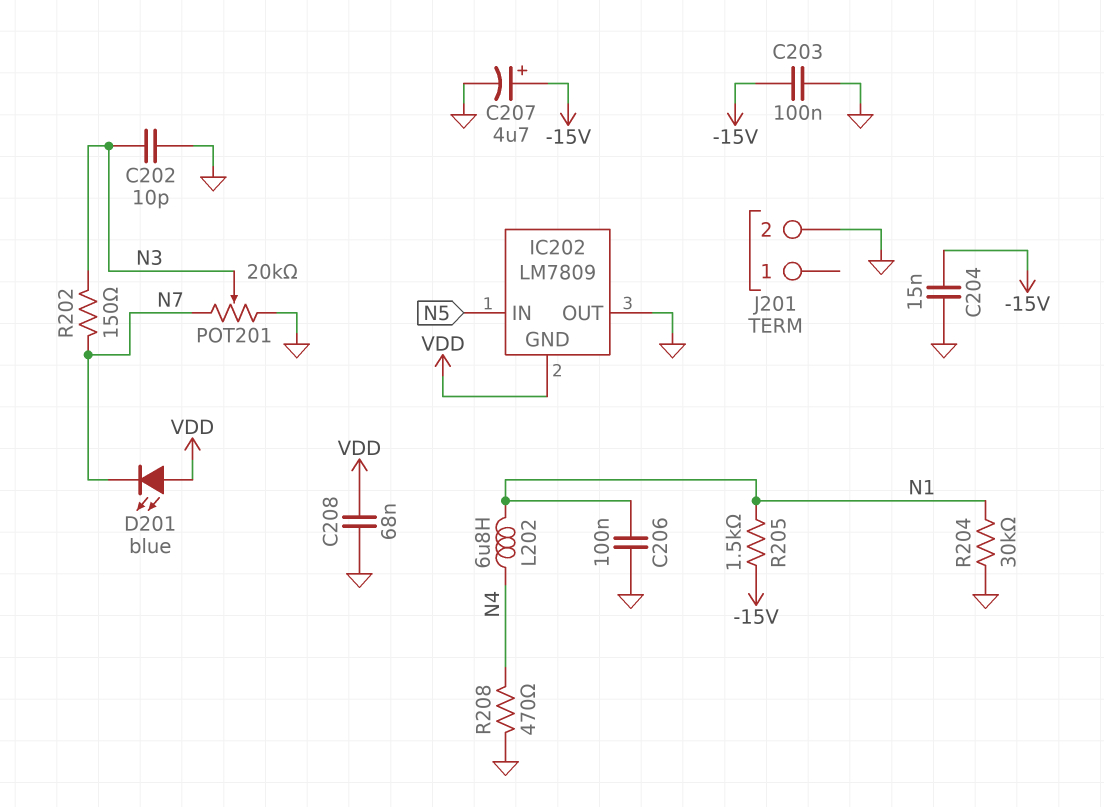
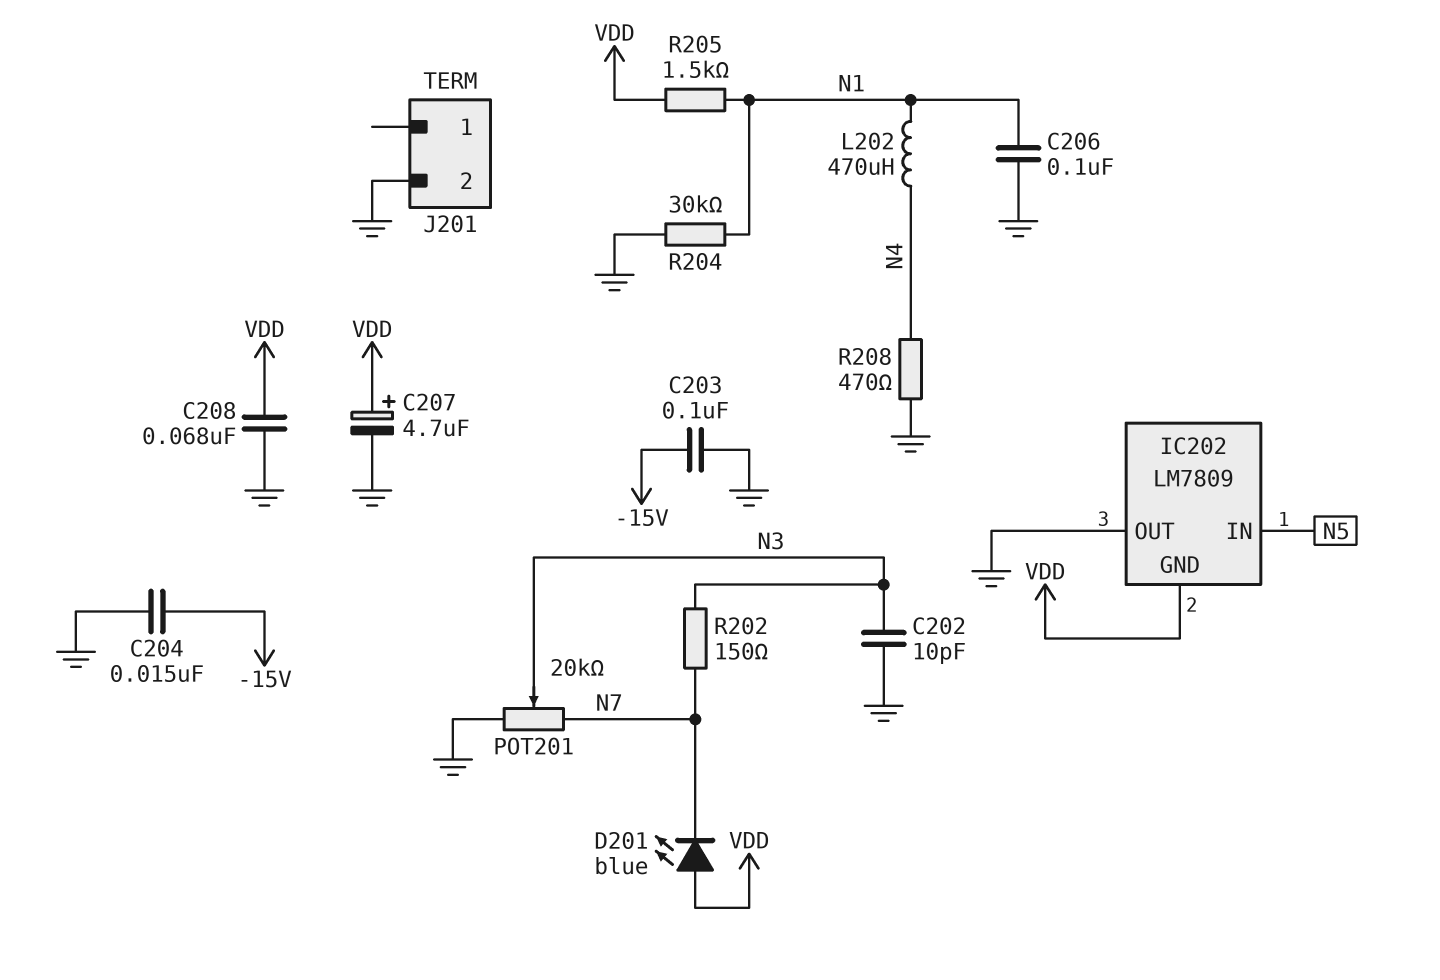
C207: 4.7uF (plus -15V, minus GND) -> 4.7uF (plus VDD, minus GND)
L202: 6.8uH (N1, N4) -> 470uH (N1, N4)
R205: 1.5k (-15V, N1) -> 1.5k (N1, VDD)

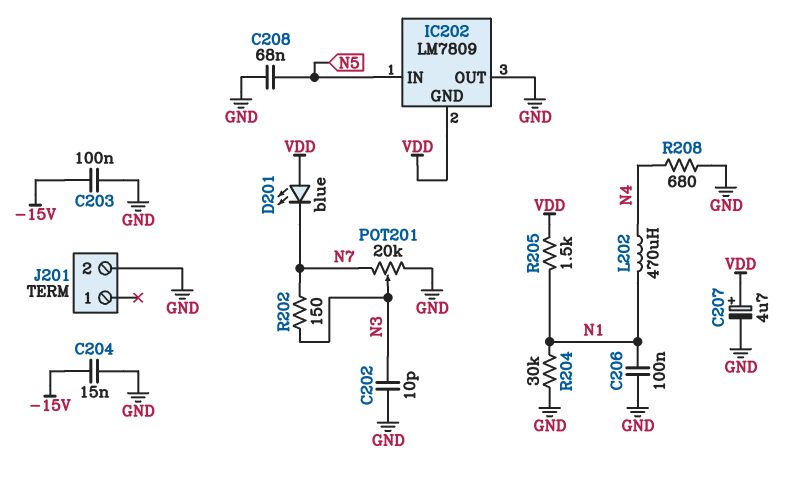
C208: 68nF (GND, VDD) -> 68nF (GND, N5)
R208: 470 (GND, N4) -> 680 (GND, N4)

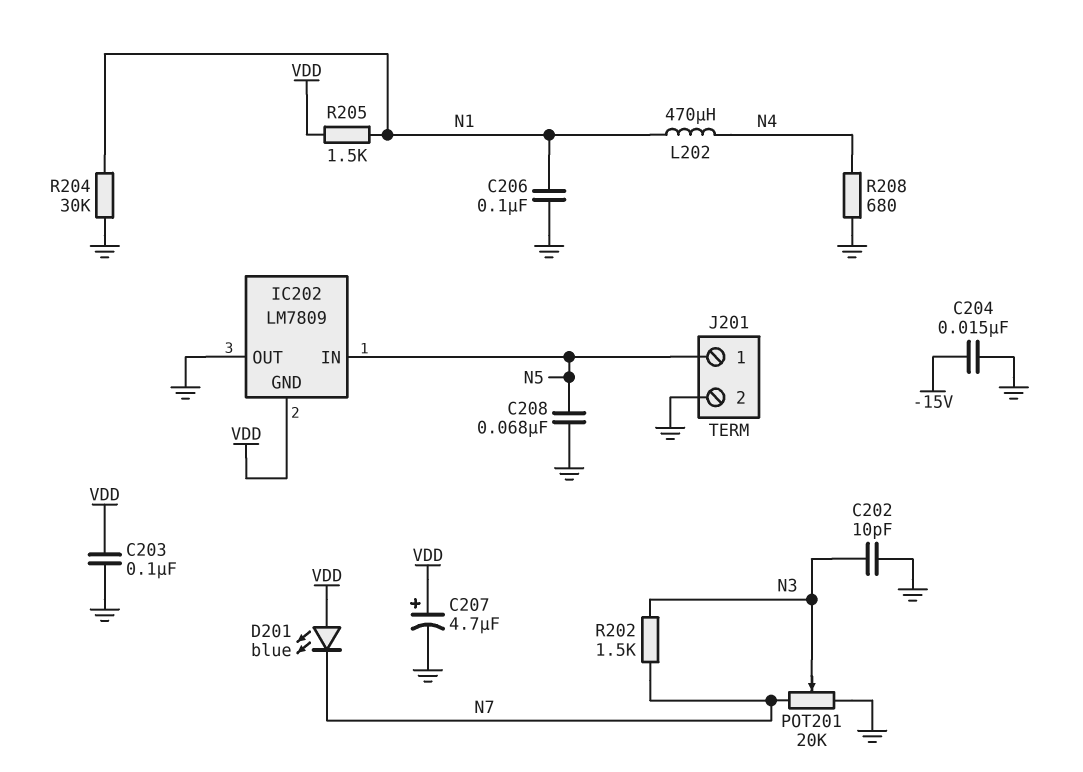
C203: 100nF (-15V, GND) -> 100nF (GND, VDD)
J201 pin 1: none -> N5
R202: 150 (N3, N7) -> 1.5k (N3, N7)

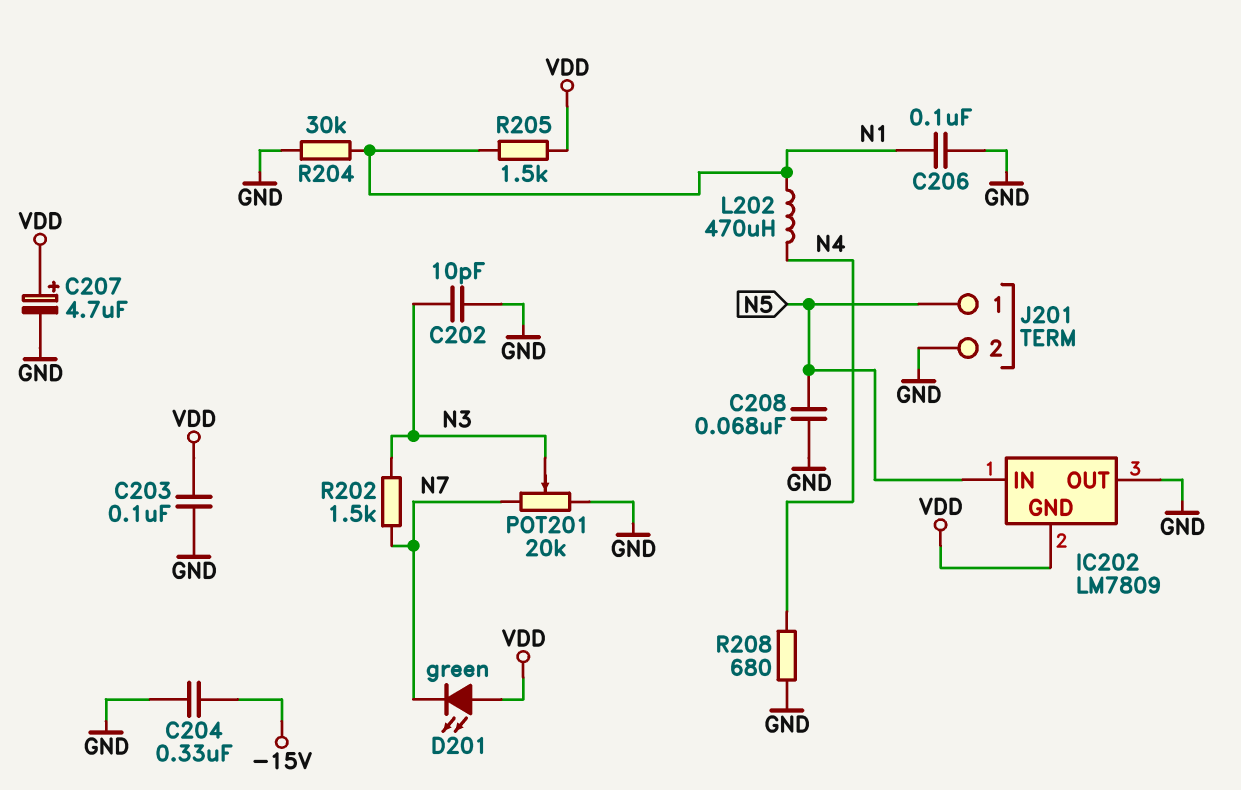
C204: 15nF (-15V, GND) -> 330nF (-15V, GND)
D201: LED blue (A VDD, K N7) -> LED green (A VDD, K N7)

